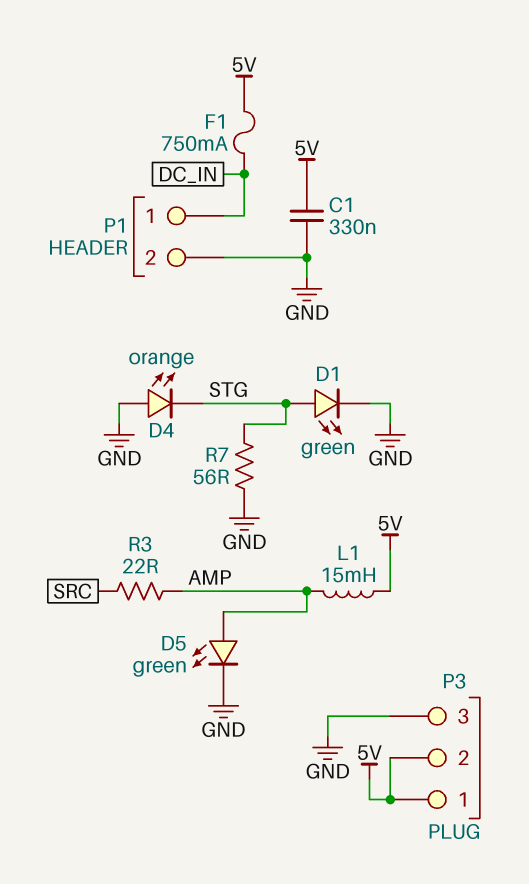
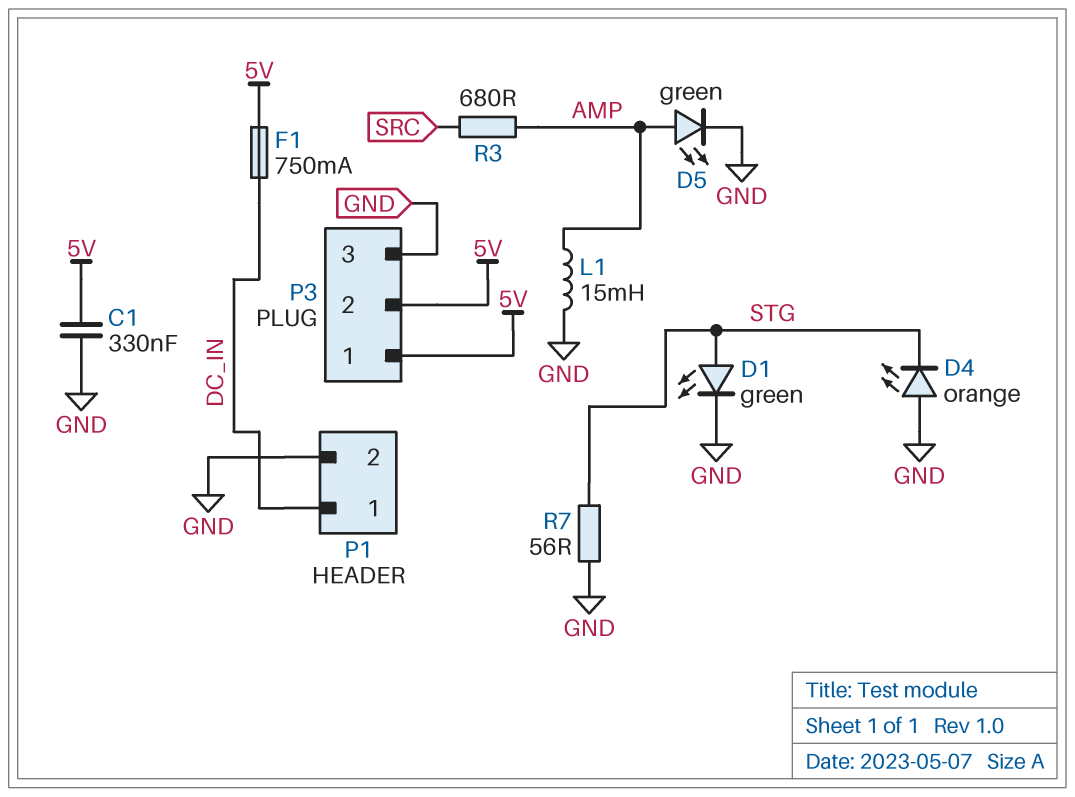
L1: 15mH (5V, AMP) -> 15mH (AMP, GND)
R3: 22 (AMP, SRC) -> 680 (AMP, SRC)

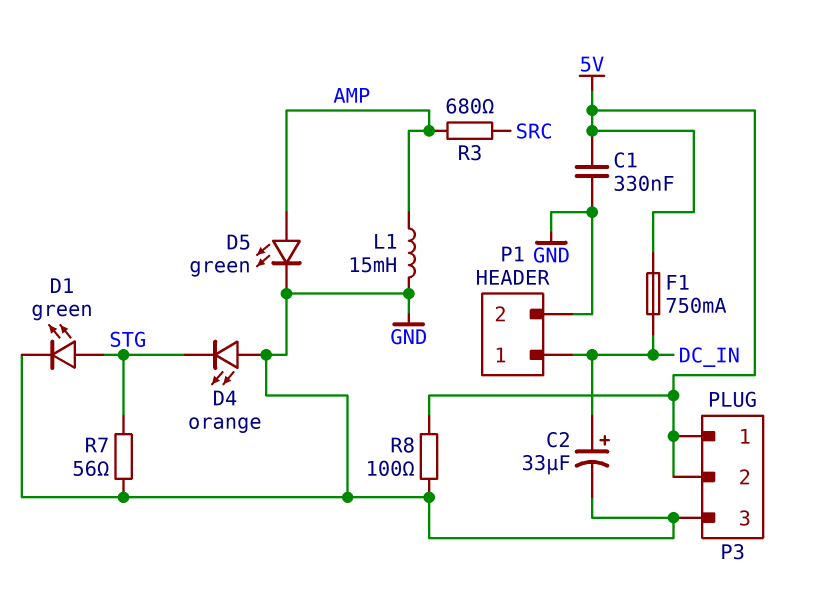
C2: none -> 33uF (plus DC_IN, minus GND)
R8: none -> 100 (5V, GND)

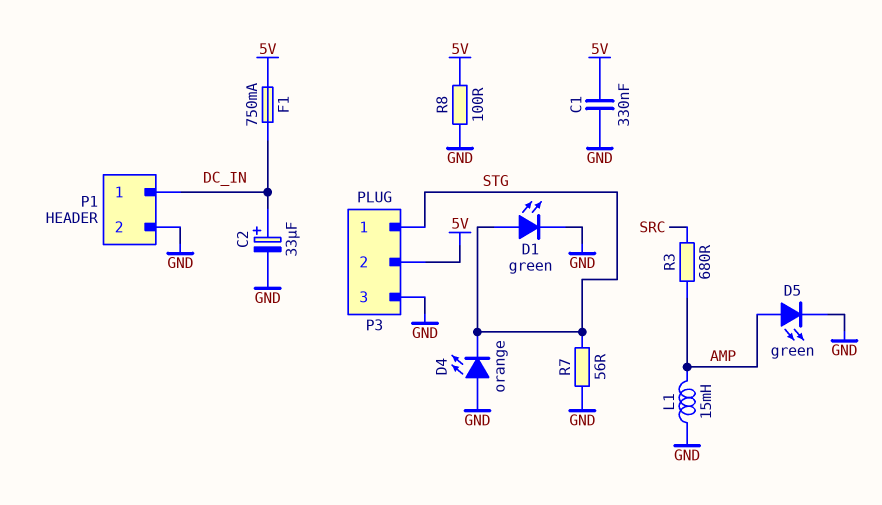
P3 pin 1: 5V -> STG

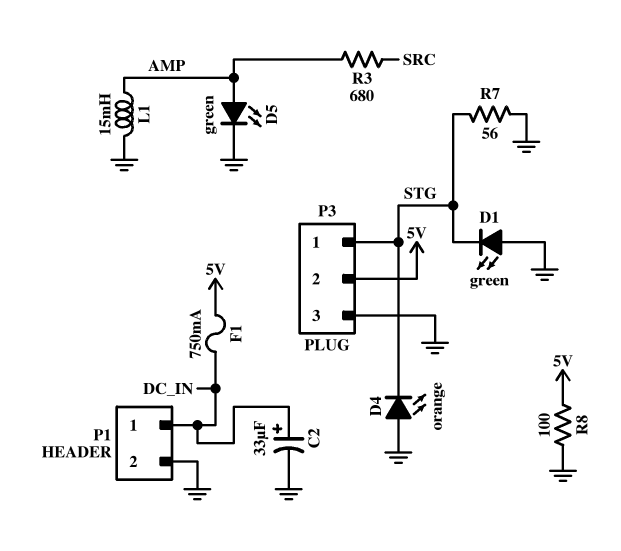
C1: 330nF (5V, GND) -> none
D1: LED green (A STG, K GND) -> LED green (A GND, K STG)

